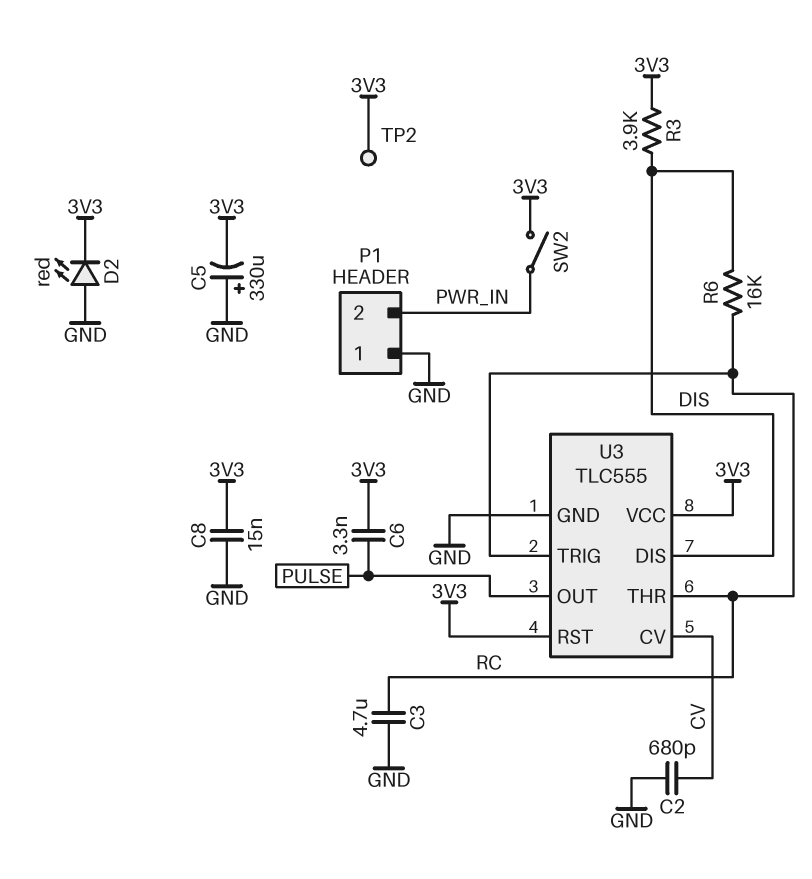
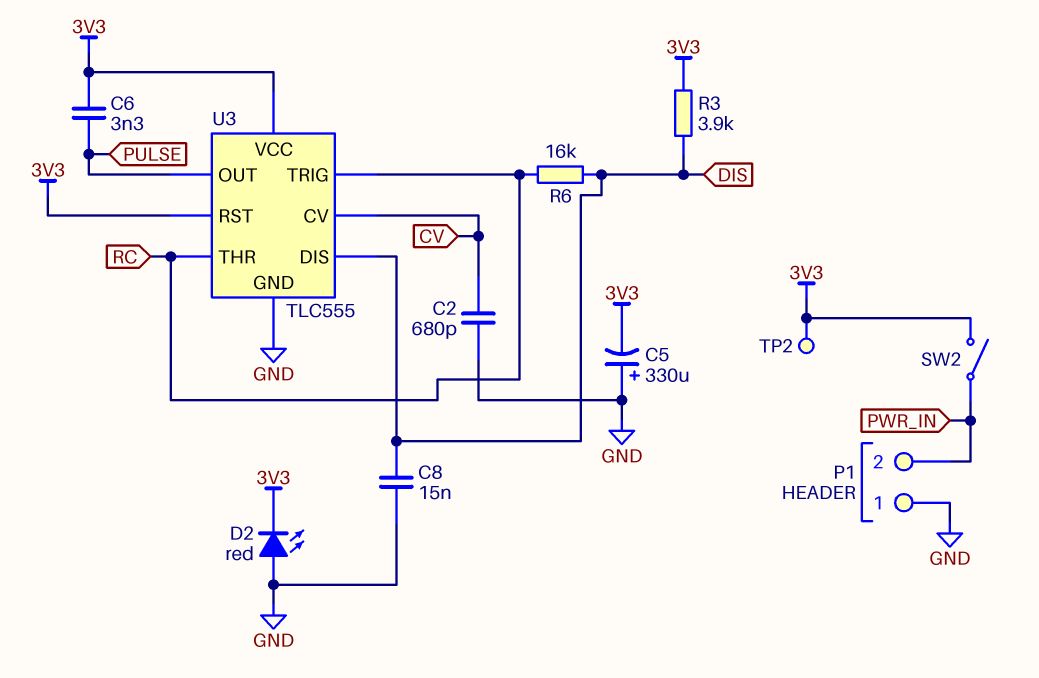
C3: 4.7uF (GND, RC) -> none
C8: 15nF (3V3, GND) -> 15nF (DIS, GND)

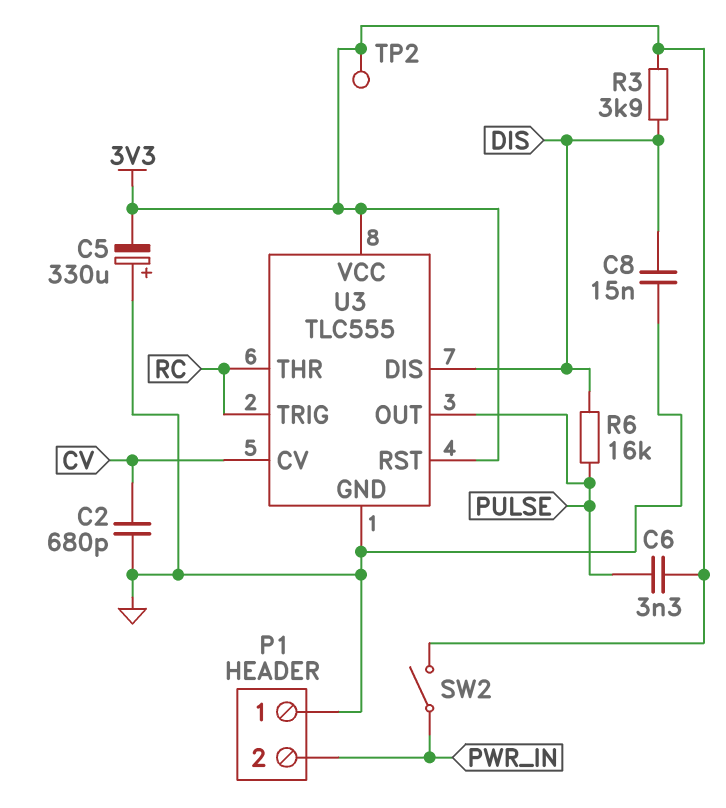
D2: LED red (A GND, K 3V3) -> none
R6: 16k (DIS, RC) -> 16k (DIS, PULSE)

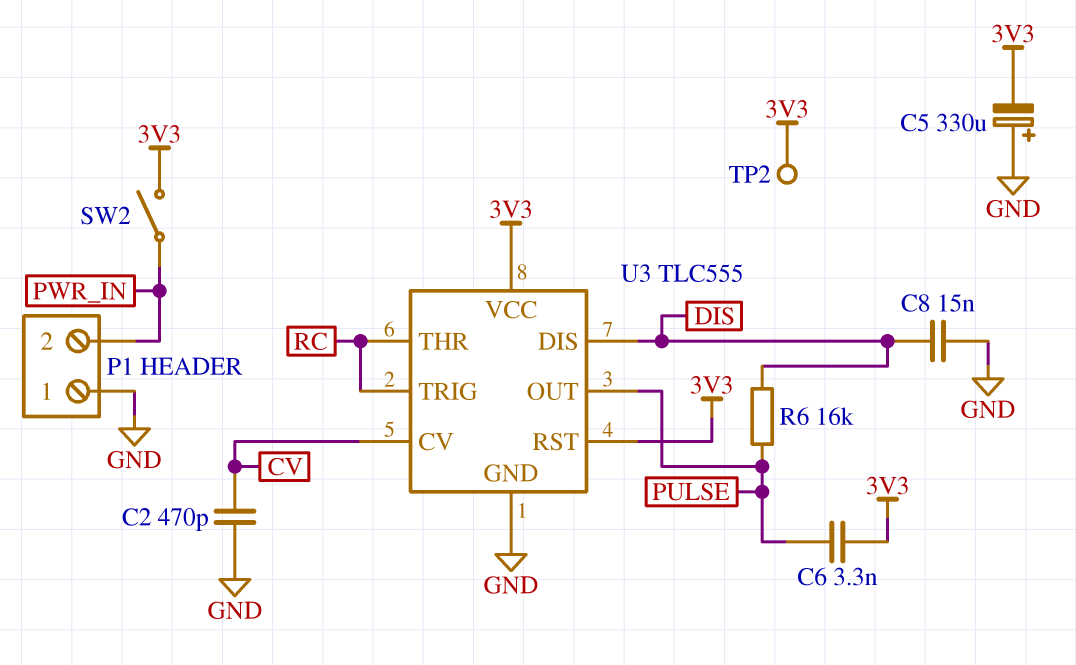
C2: 680pF (CV, GND) -> 470pF (CV, GND)
R3: 3.9k (3V3, DIS) -> none

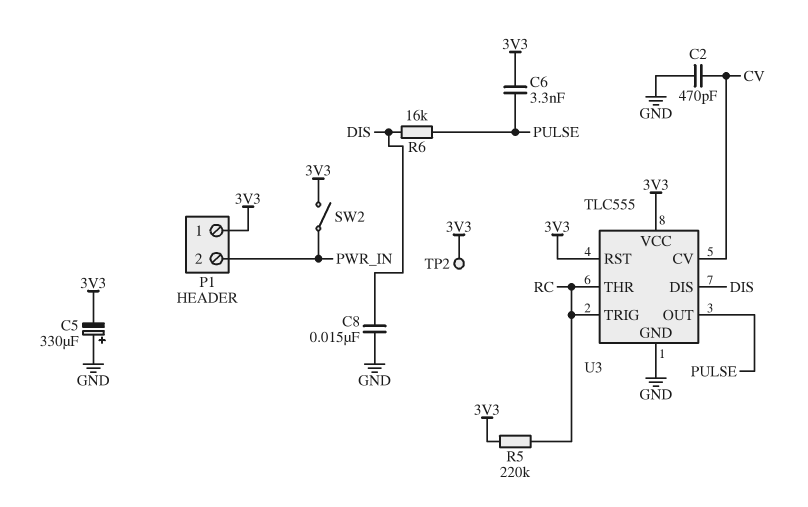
P1 pin 1: GND -> 3V3
R5: none -> 220k (3V3, RC)

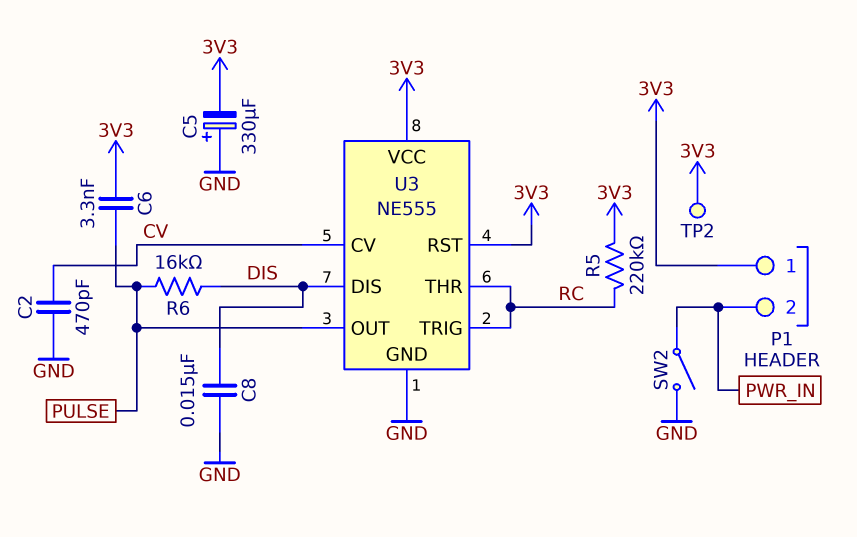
SW2: switch (3V3, PWR_IN) -> switch (GND, PWR_IN)
U3: TLC555 -> NE555

